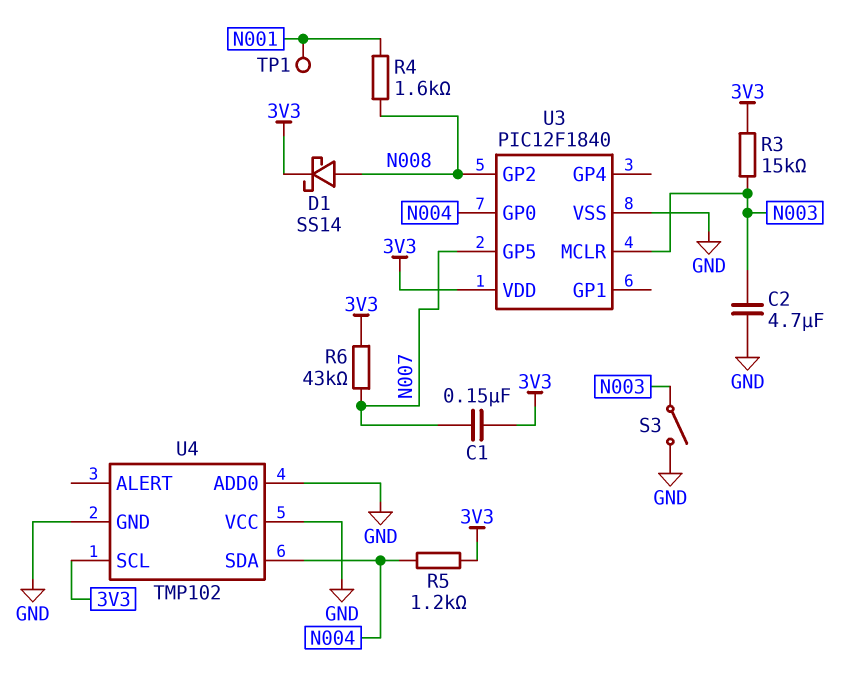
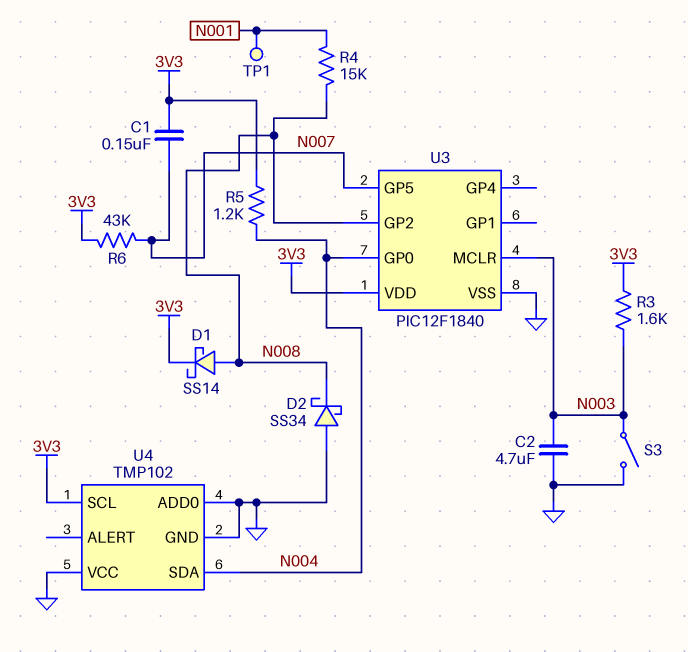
D2: none -> schottky SS34 (A GND, K N008)
R3: 15k (3V3, N003) -> 1.6k (3V3, N003)
R4: 1.6k (N001, N008) -> 15k (N001, N008)

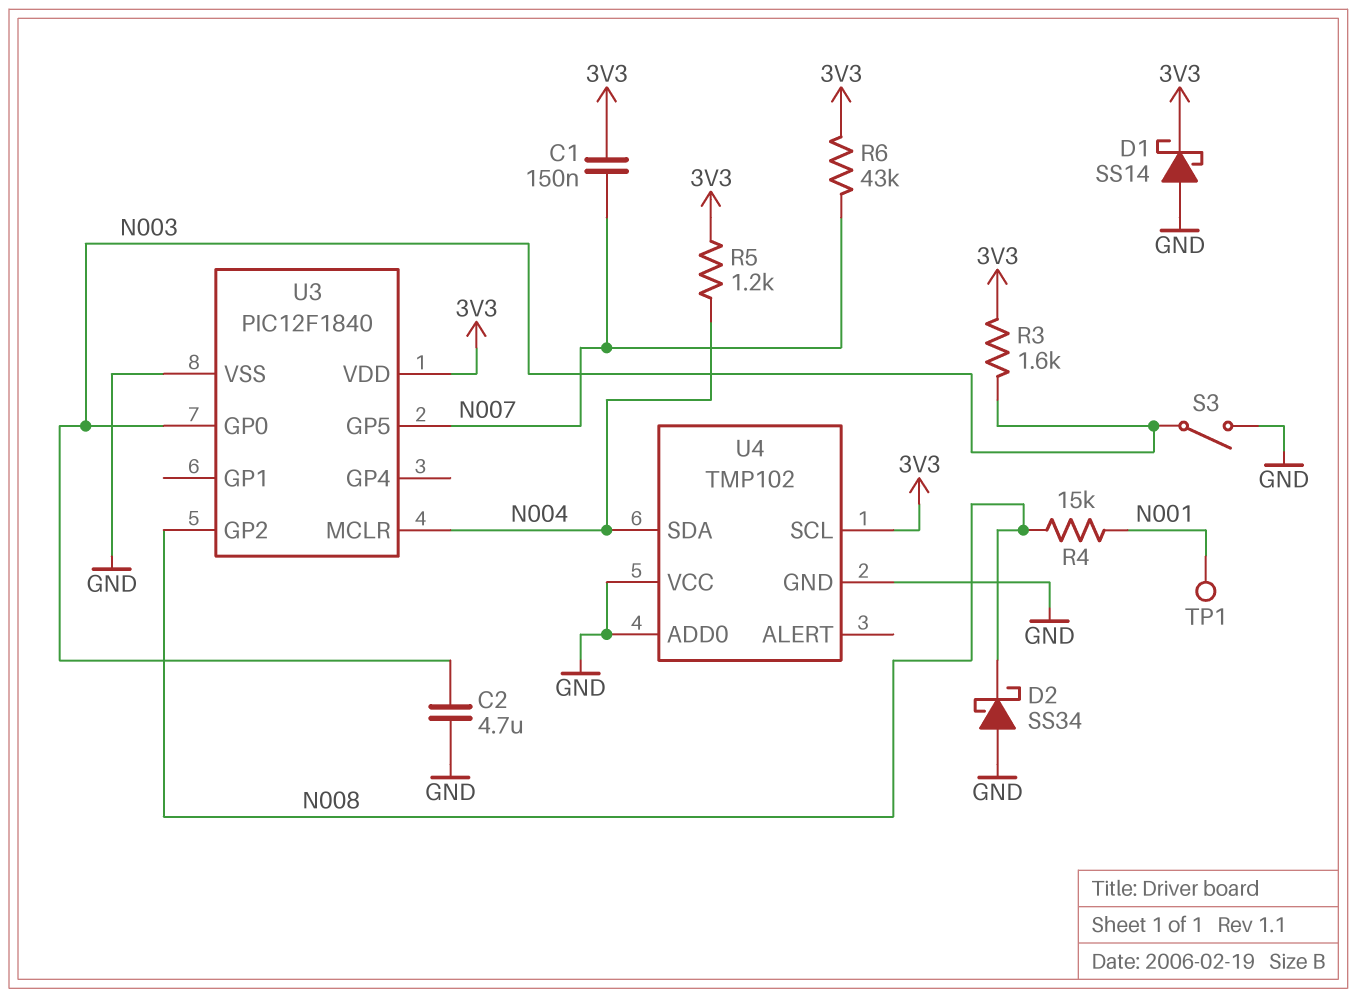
D1: schottky SS14 (A N008, K 3V3) -> schottky SS14 (A GND, K 3V3)
U3 pin GP0: N004 -> N003
U3 pin MCLR: N003 -> N004

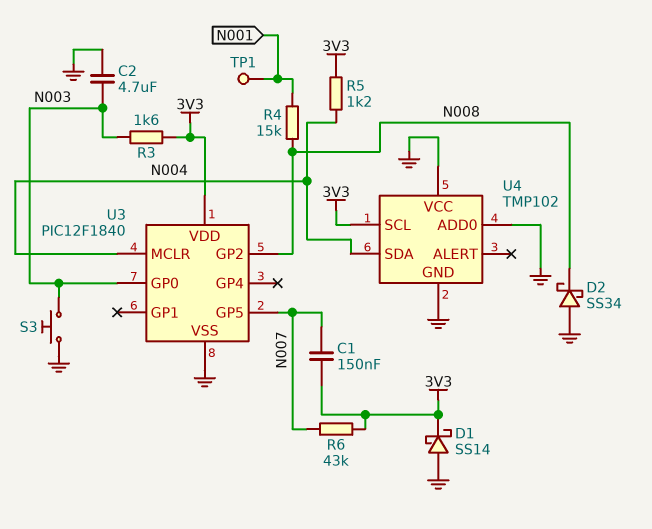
S3: switch (GND, N003) -> button (GND, N003)

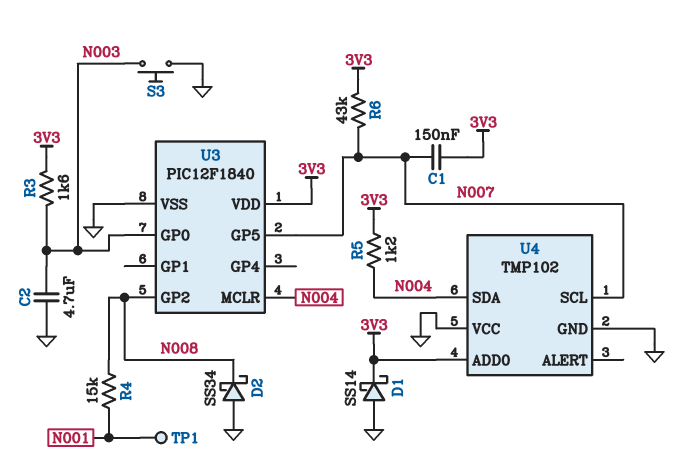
U4 pin ADD0: GND -> 3V3
U4 pin SCL: 3V3 -> N007

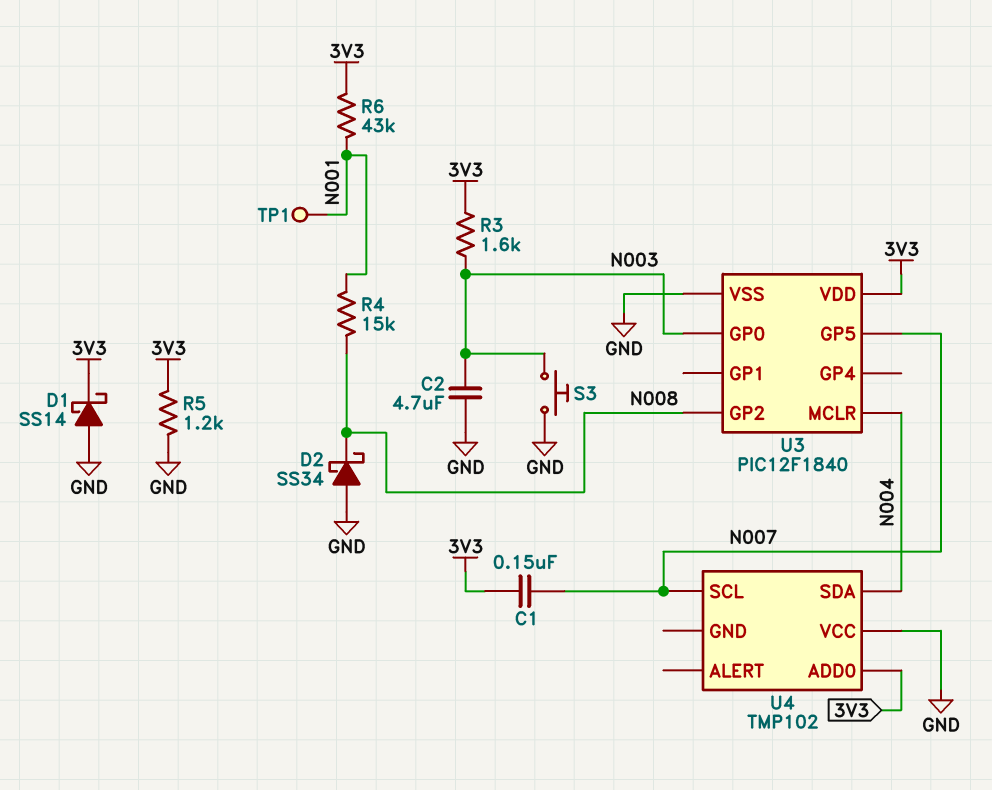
R5: 1.2k (3V3, N004) -> 1.2k (3V3, GND)
R6: 43k (3V3, N007) -> 43k (3V3, N001)
U4 pin GND: GND -> none

